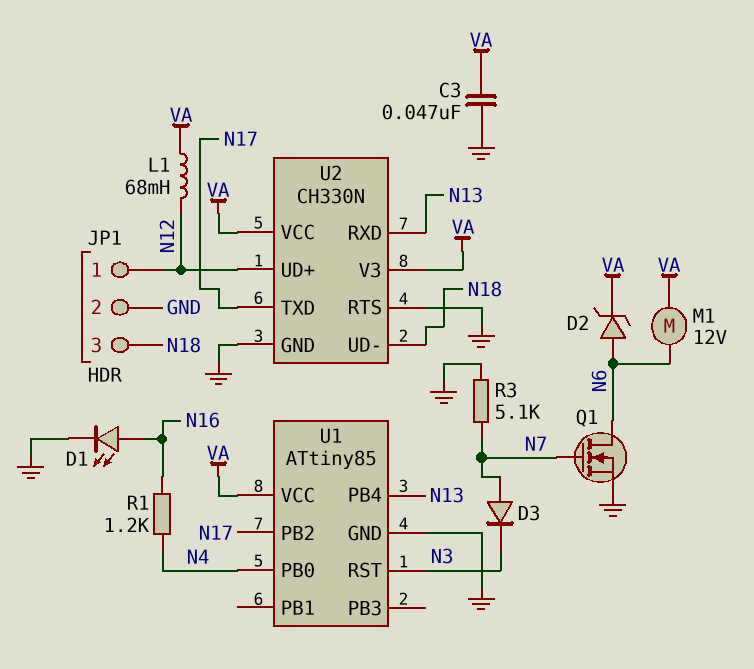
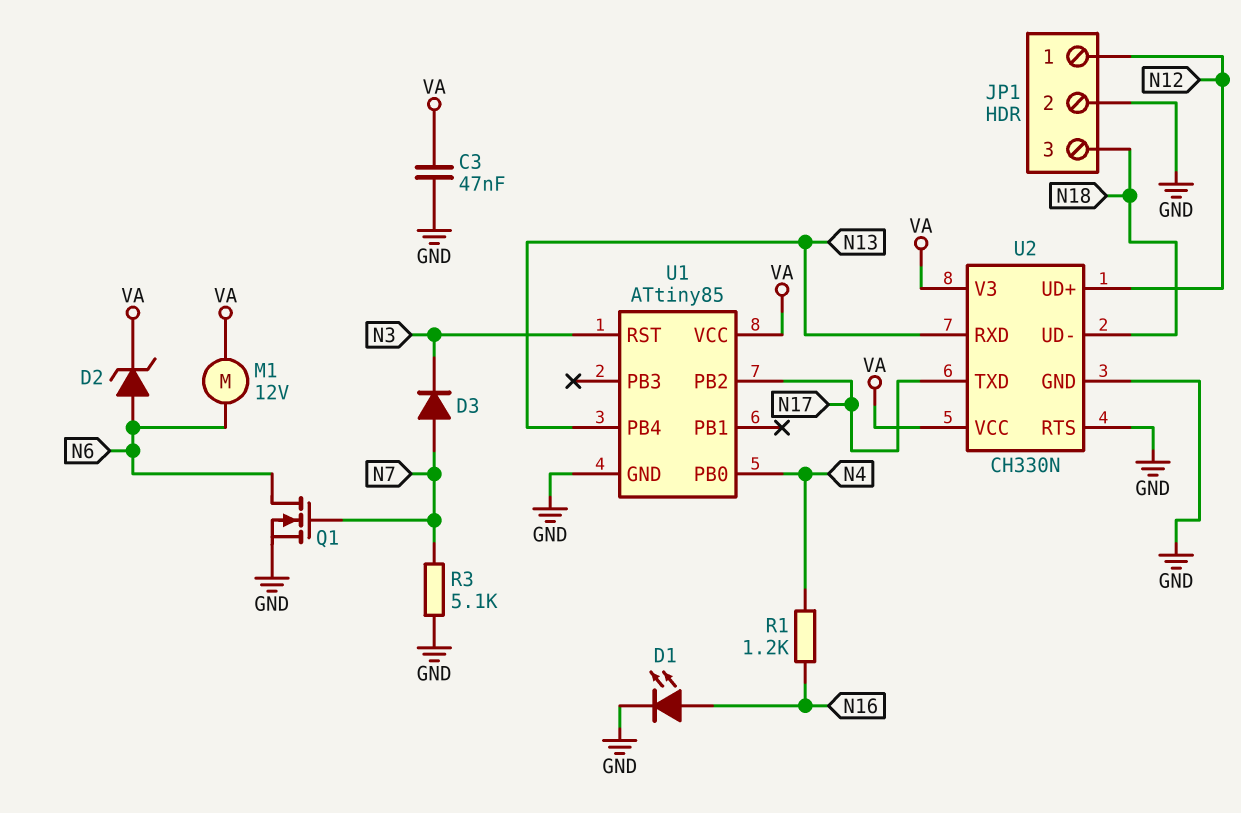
L1: 68mH (N12, VA) -> none

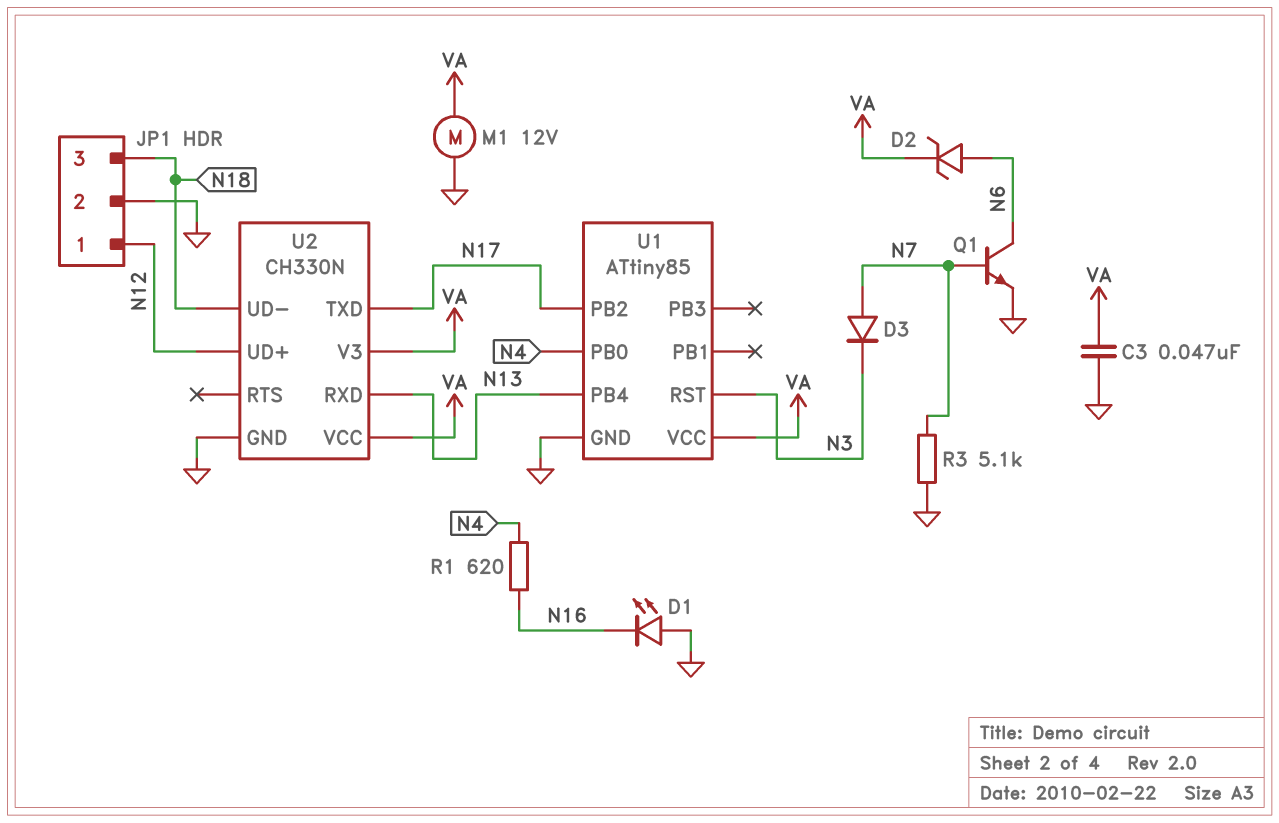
D1: LED (A N16, K GND) -> LED (A GND, K N16)
M1: motor 12V (N6, VA) -> motor 12V (GND, VA)
Q1: NMOS (G N7, D N6, S GND) -> NPN (B N7, C N6, E GND)
R1: 1.2k (N4, N16) -> 620 (N4, N16)
U2 pin RTS: GND -> none

